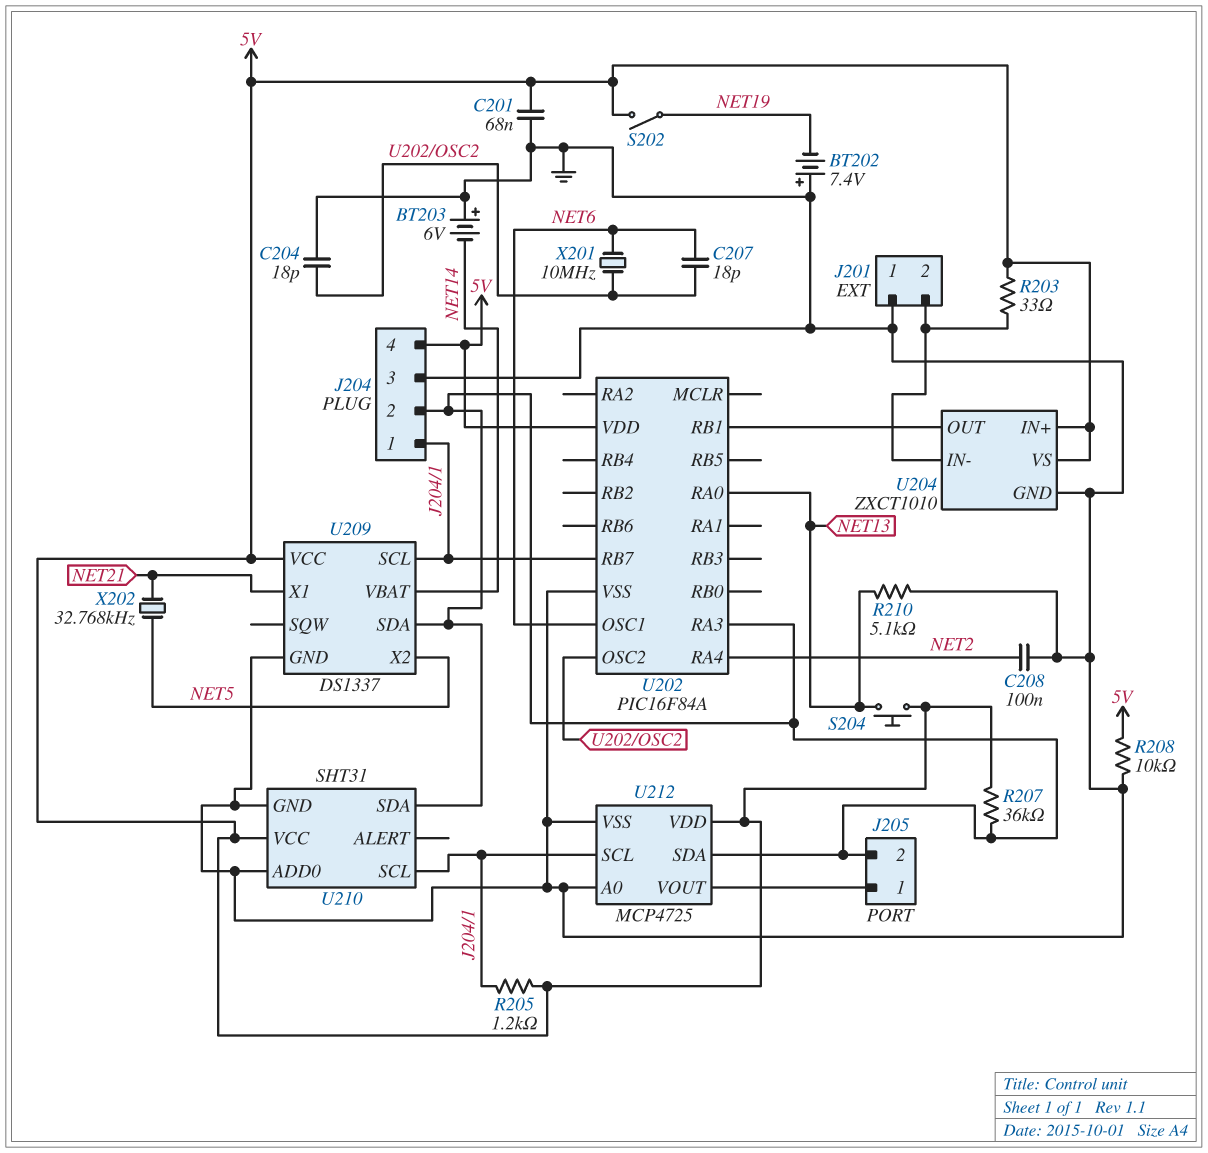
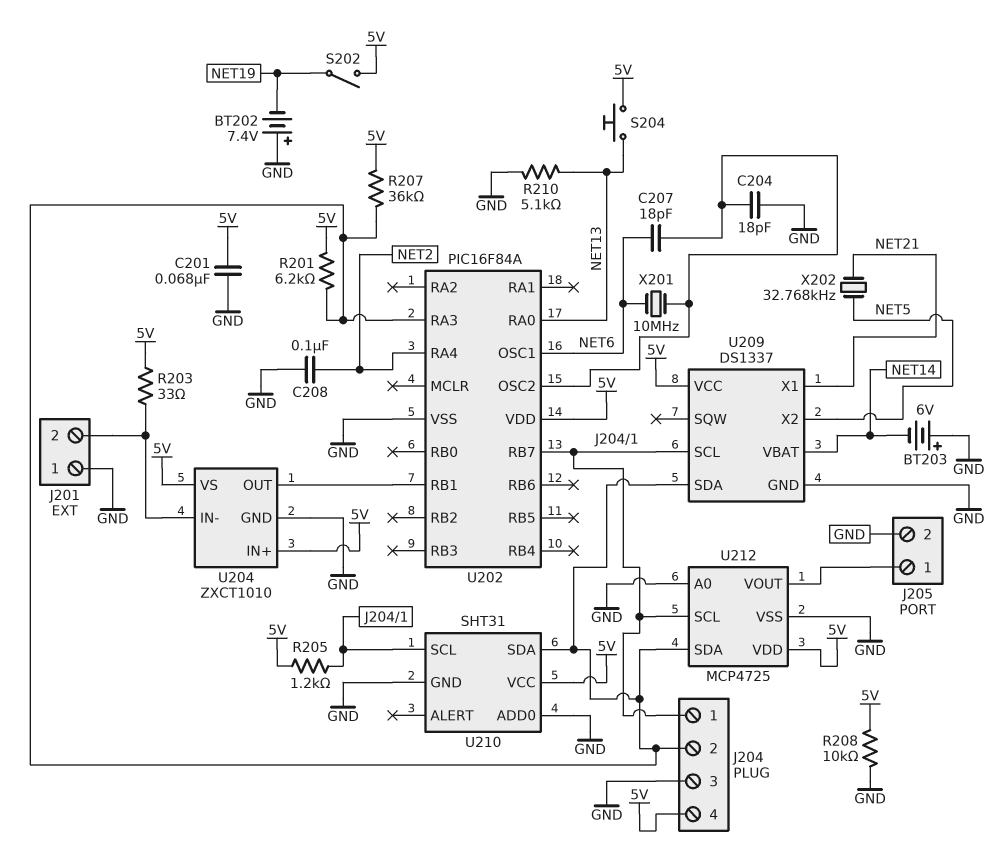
J205 pin 2: J204/2 -> GND
R201: none -> 6.2k (5V, J204/2)

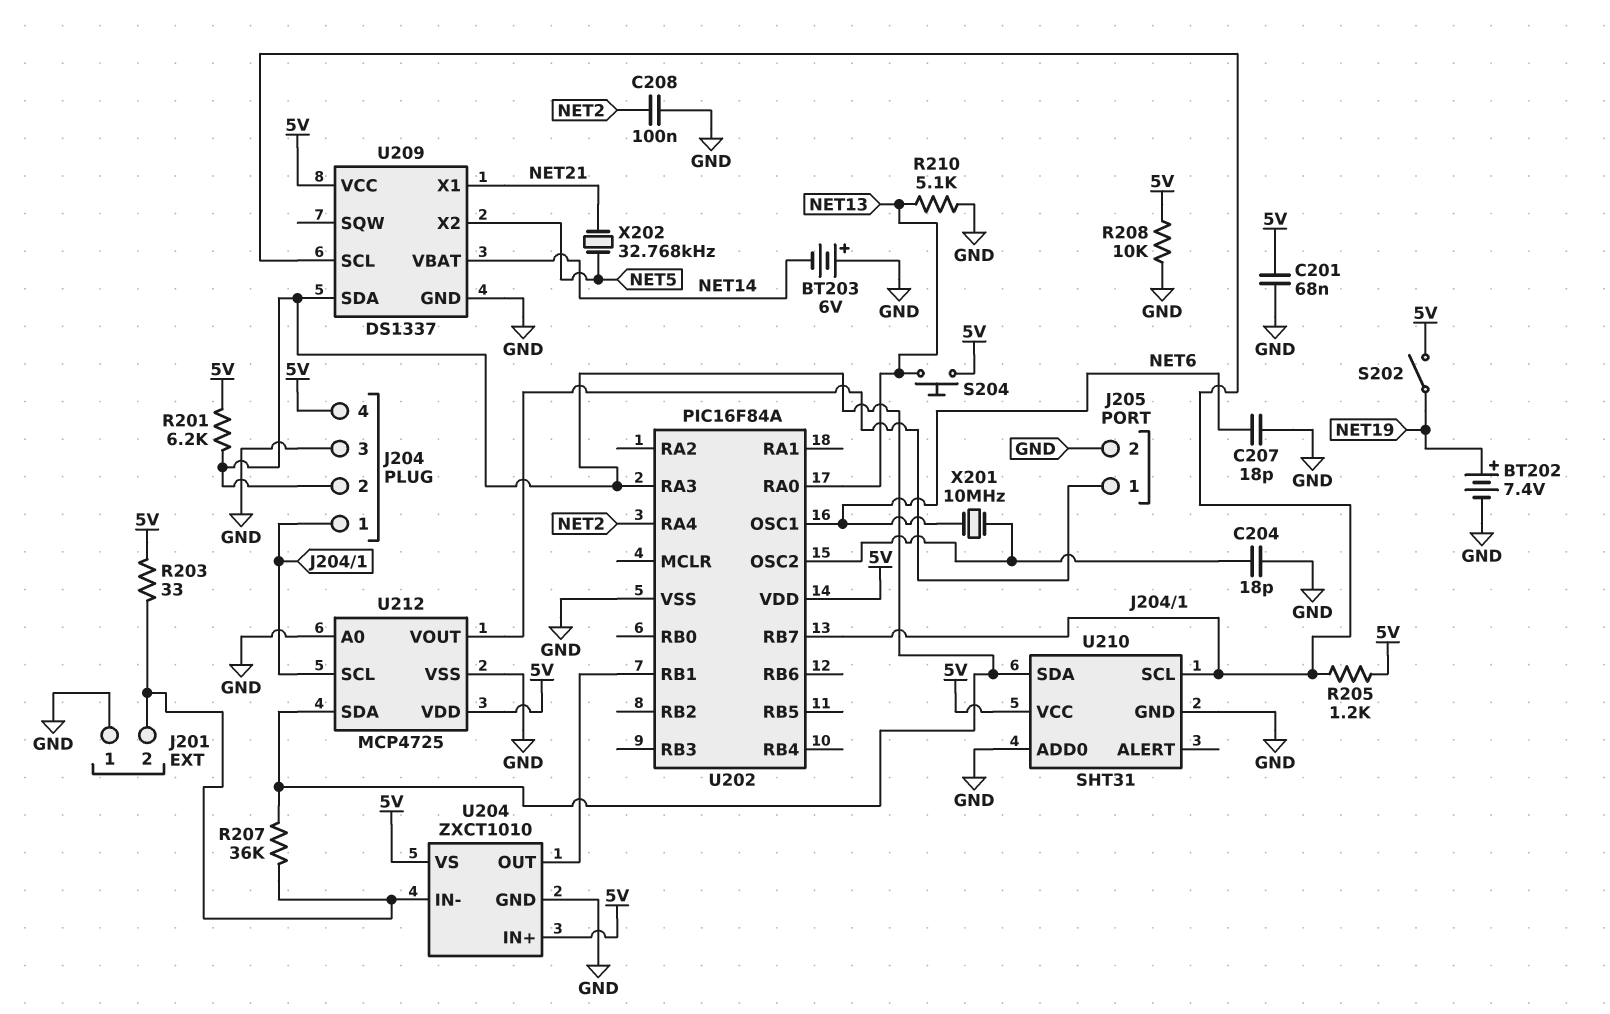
BT202: 7.4V (plus GND, minus NET19) -> 7.4V (plus NET19, minus GND)
C207: 18pF (NET6, U202/OSC2) -> 18pF (GND, NET6)
R207: 36k (5V, J204/2) -> 36k (J201/2, J204/2)

